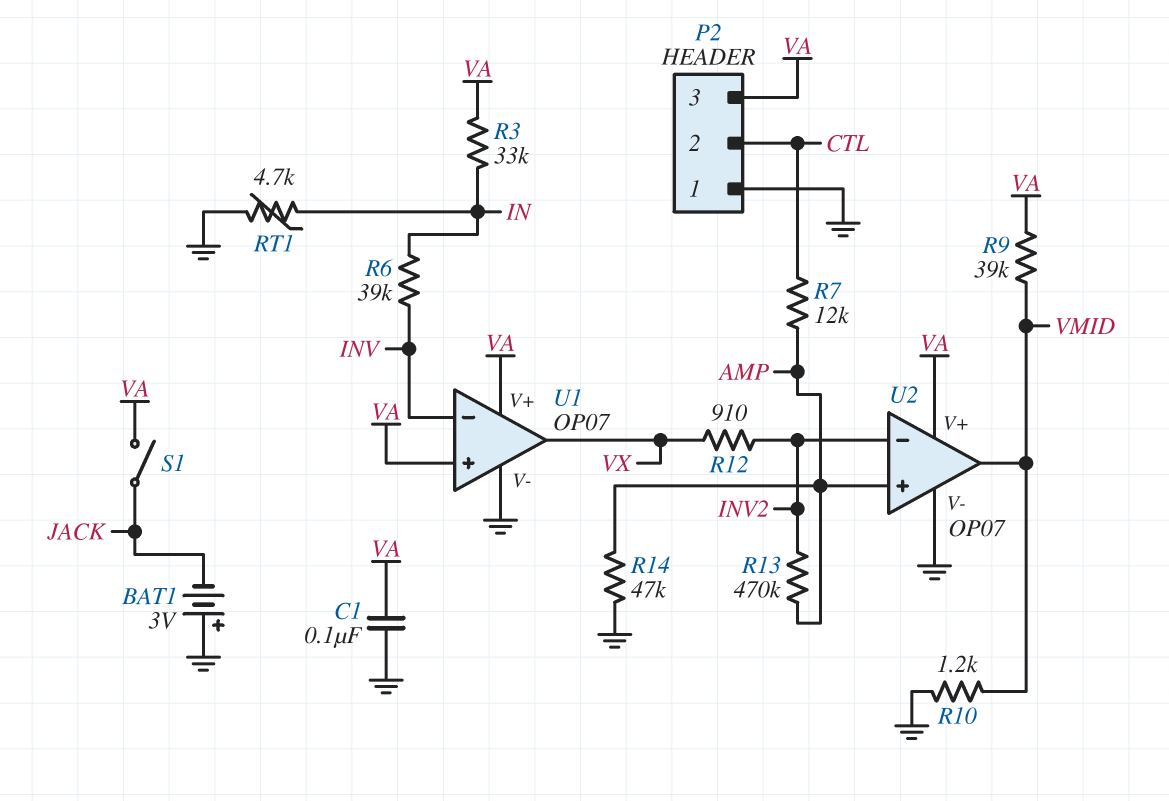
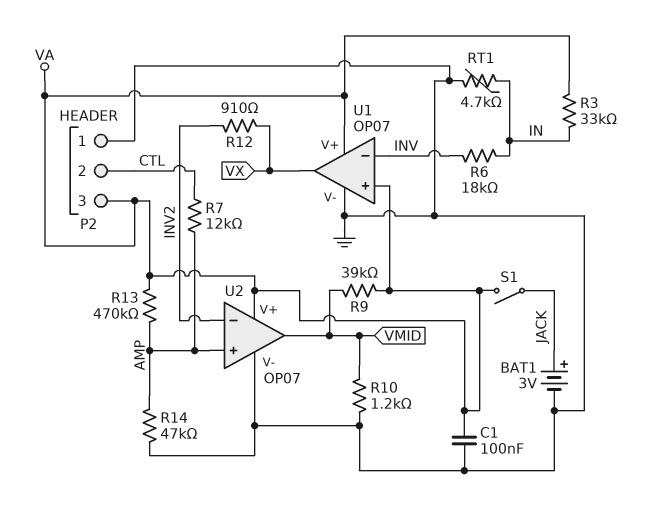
BAT1: 3V (plus GND, minus JACK) -> 3V (plus JACK, minus GND)
R6: 39k (IN, INV) -> 18k (IN, INV)
R13: 470k (AMP, INV2) -> 470k (AMP, VA)

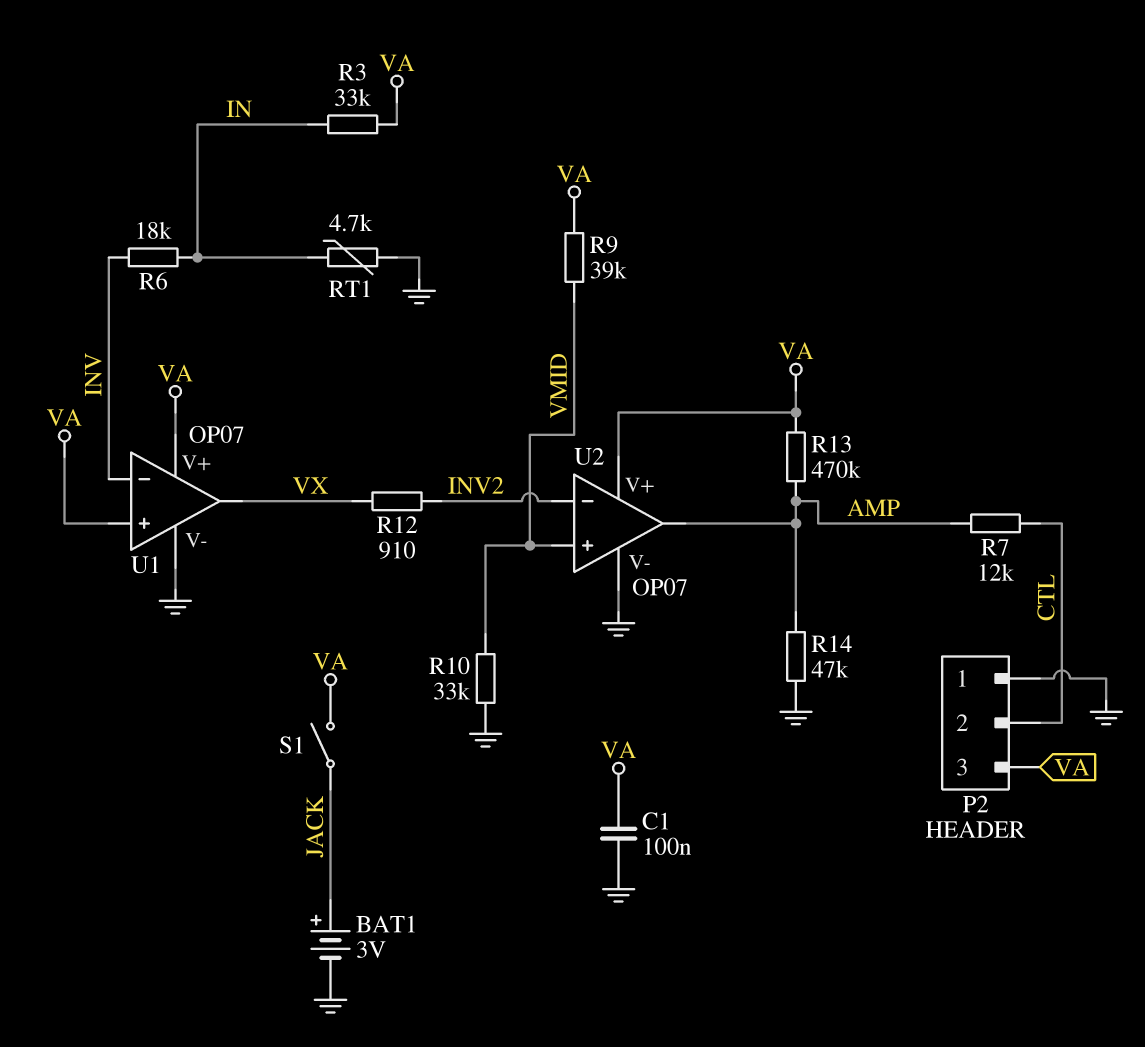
R10: 1.2k (GND, VMID) -> 33k (GND, VMID)
U2 pin in+: AMP -> VMID
U2 pin out: VMID -> AMP

